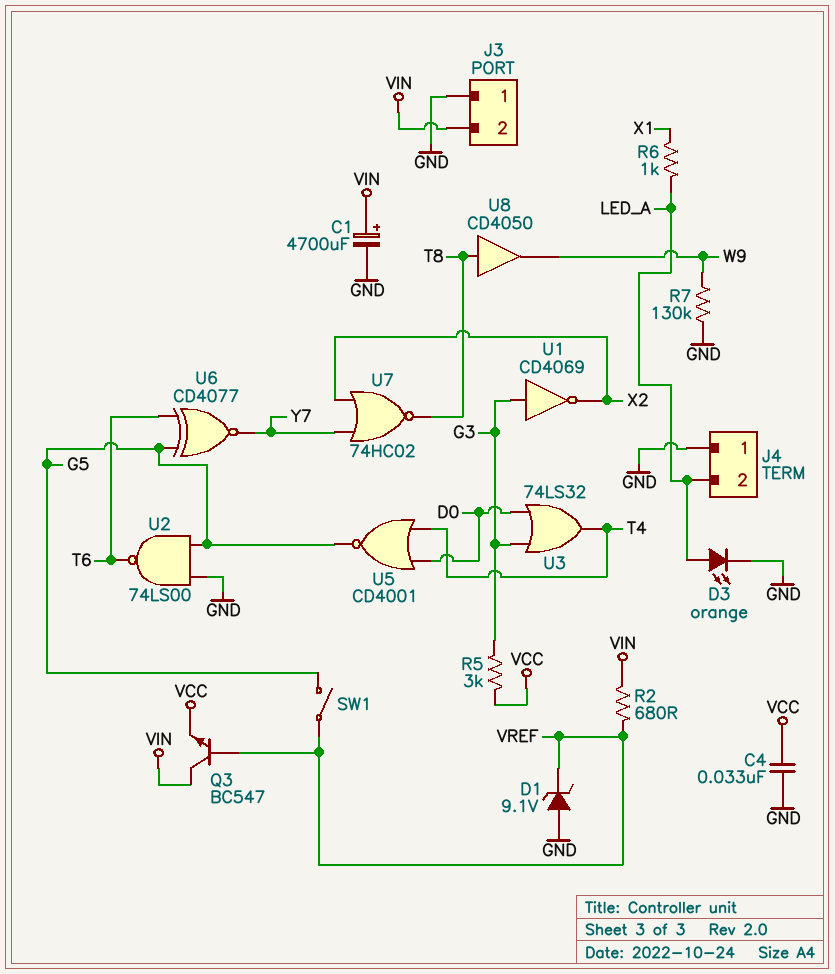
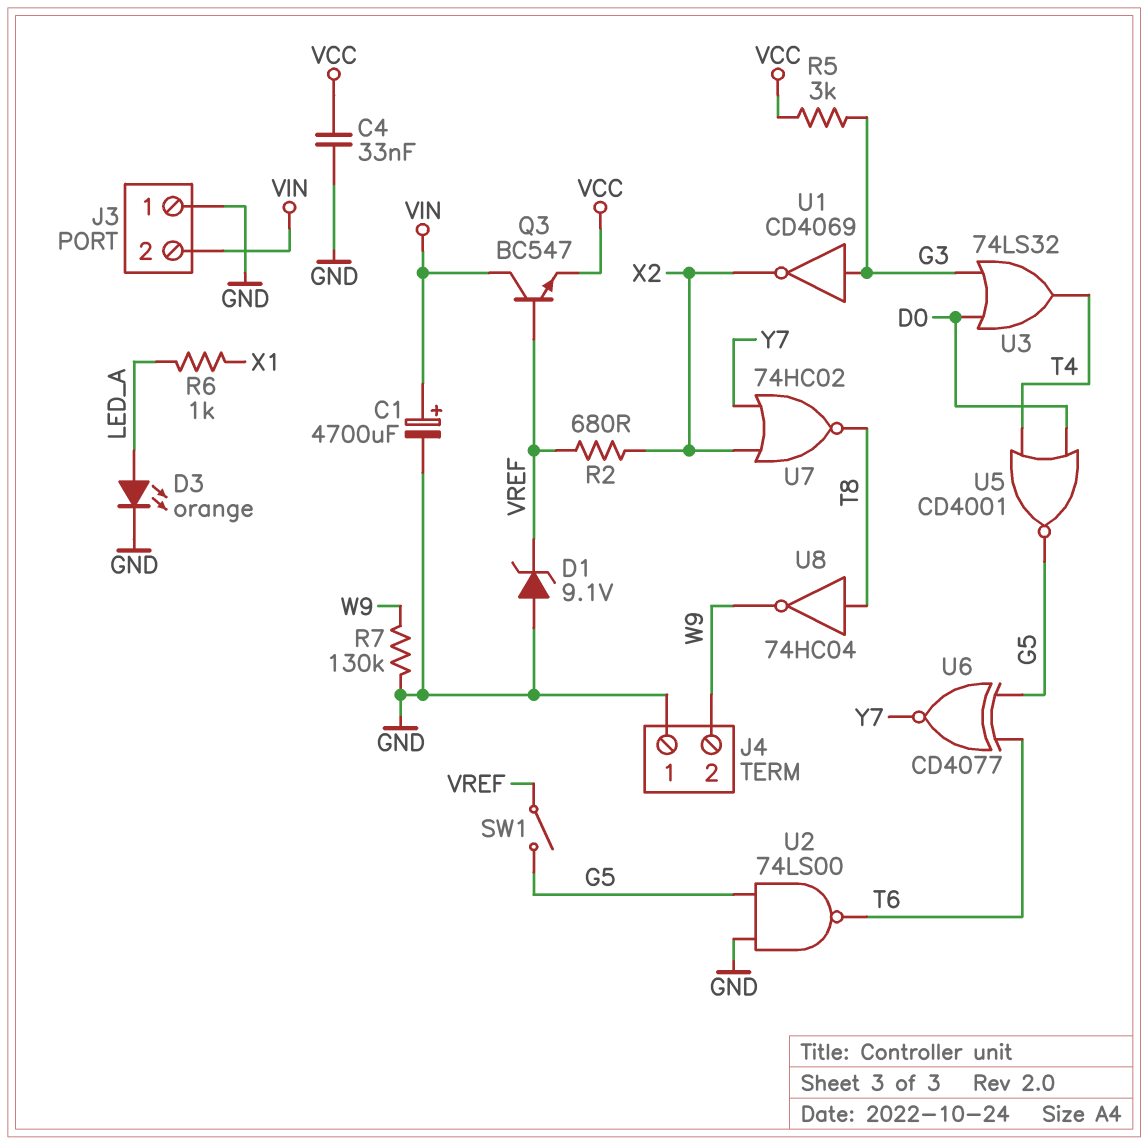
J4 pin 2: LED_A -> W9
R2: 680 (VIN, VREF) -> 680 (VREF, X2)
U8: buffer CD4050 (in T8, out W9) -> NOT 74HC04 (in T8, out W9)

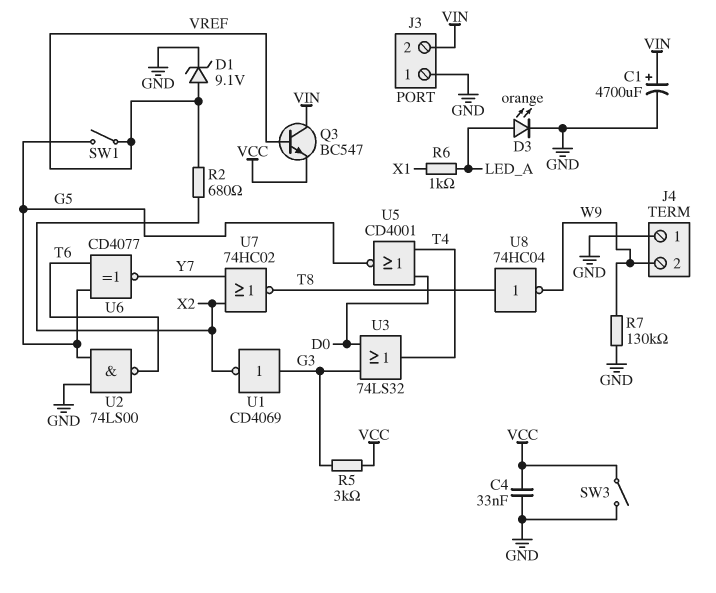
D1: zener 9.1V (A GND, K VREF) -> zener 9.1V (A VREF, K GND)
SW3: none -> switch (GND, VCC)

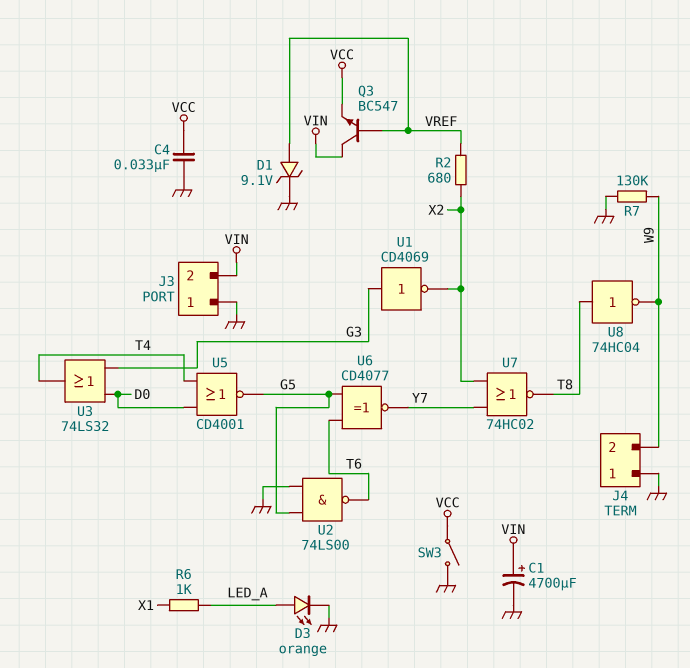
R5: 3k (G3, VCC) -> none
SW1: switch (G5, VREF) -> none

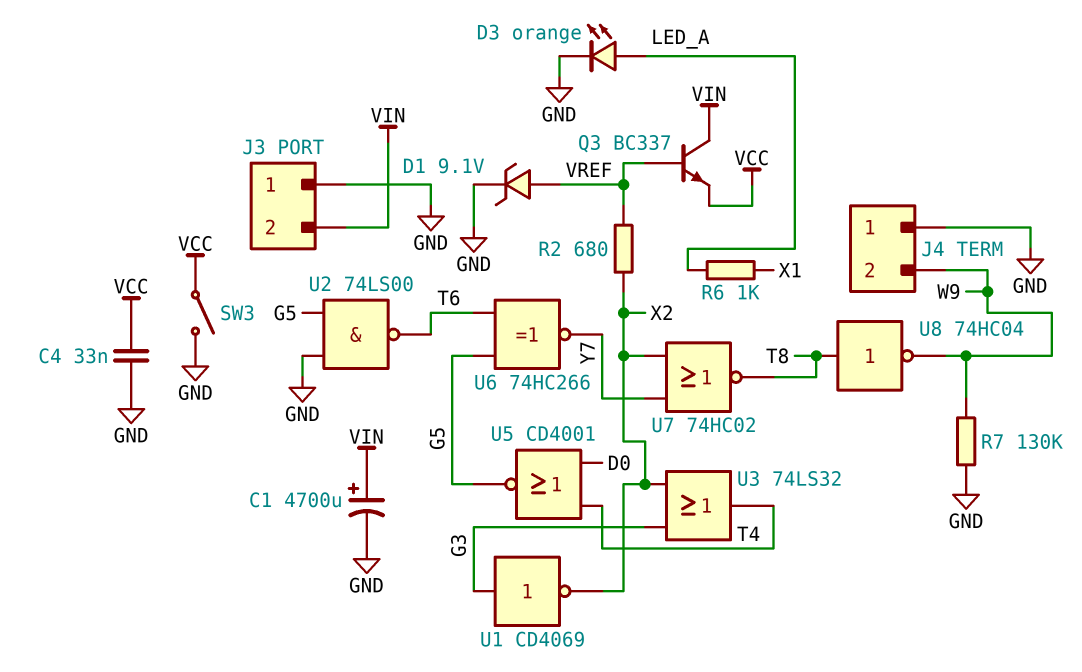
Q3: NPN BC547 (B VREF, C VIN, E VCC) -> NPN BC337 (B VREF, C VIN, E VCC)
U3: OR 74LS32 (in D0, in G3, out T4) -> OR 74LS32 (in G3, in X2, out T4)
U6: XNOR CD4077 (in G5, in T6, out Y7) -> XNOR 74HC266 (in G5, in T6, out Y7)

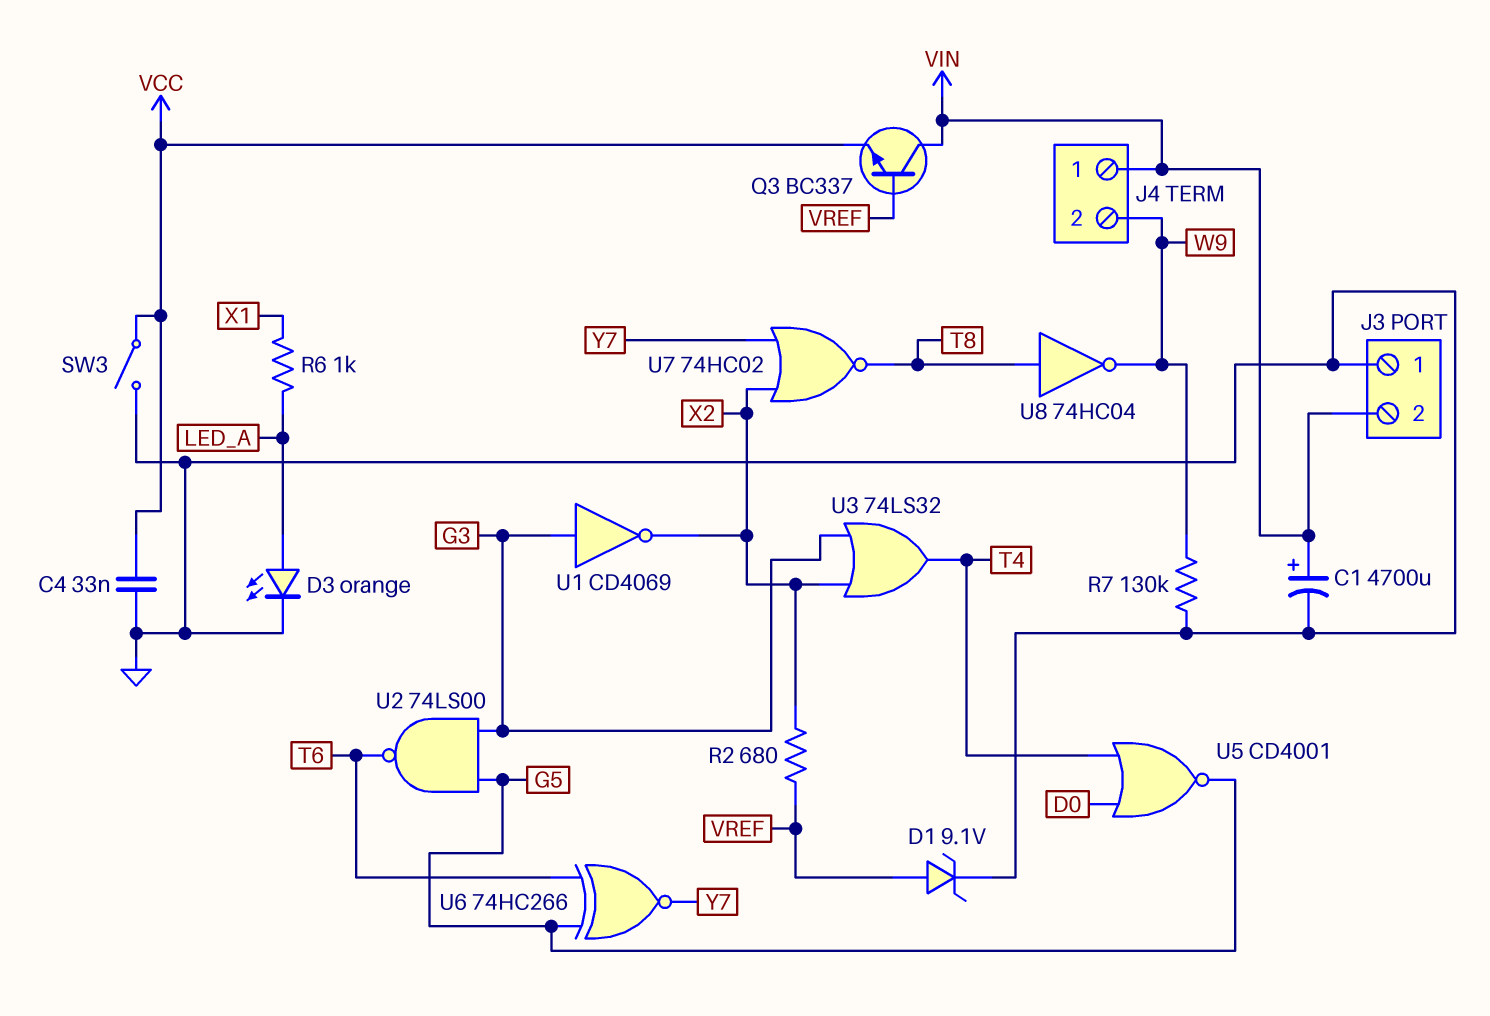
J4 pin 1: GND -> VIN
U2: NAND 74LS00 (in G5, in GND, out T6) -> NAND 74LS00 (in G3, in G5, out T6)

